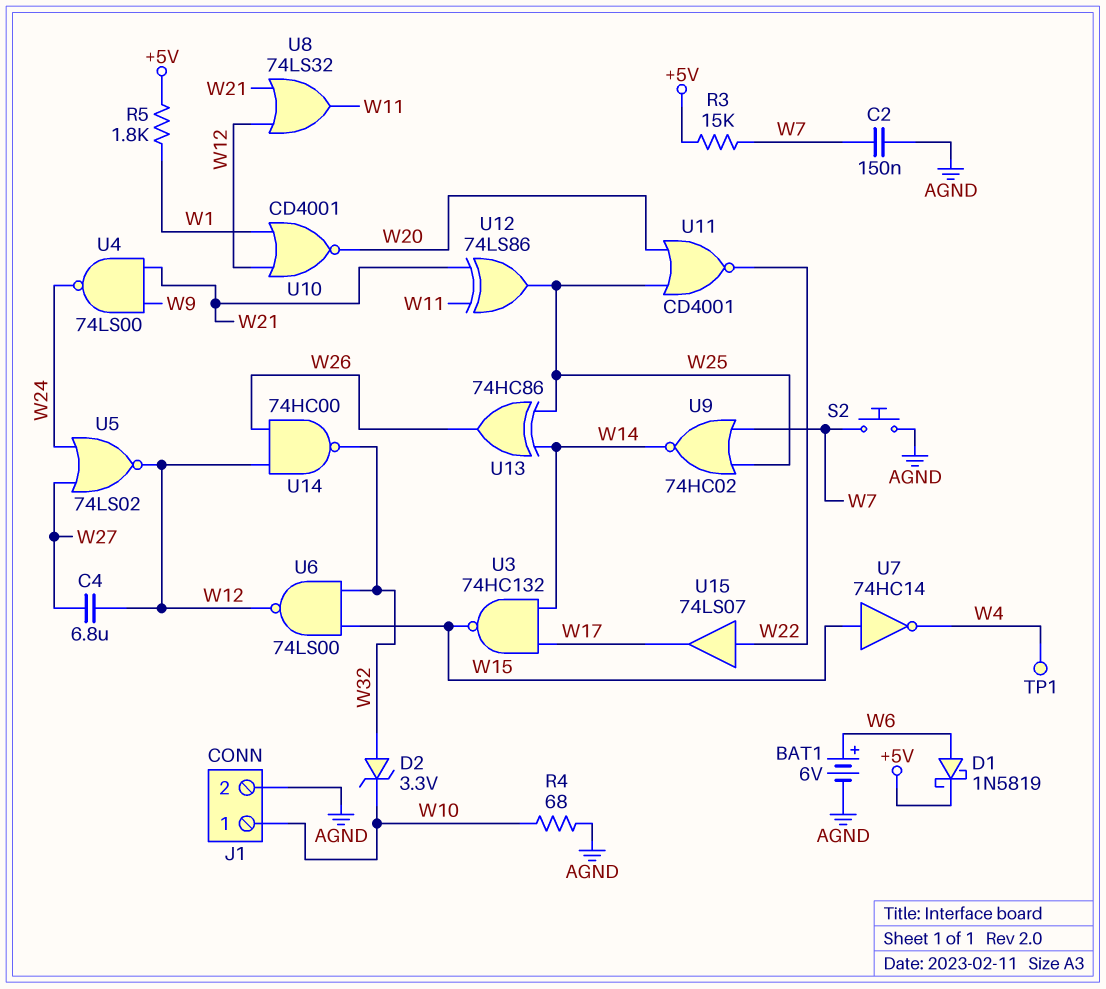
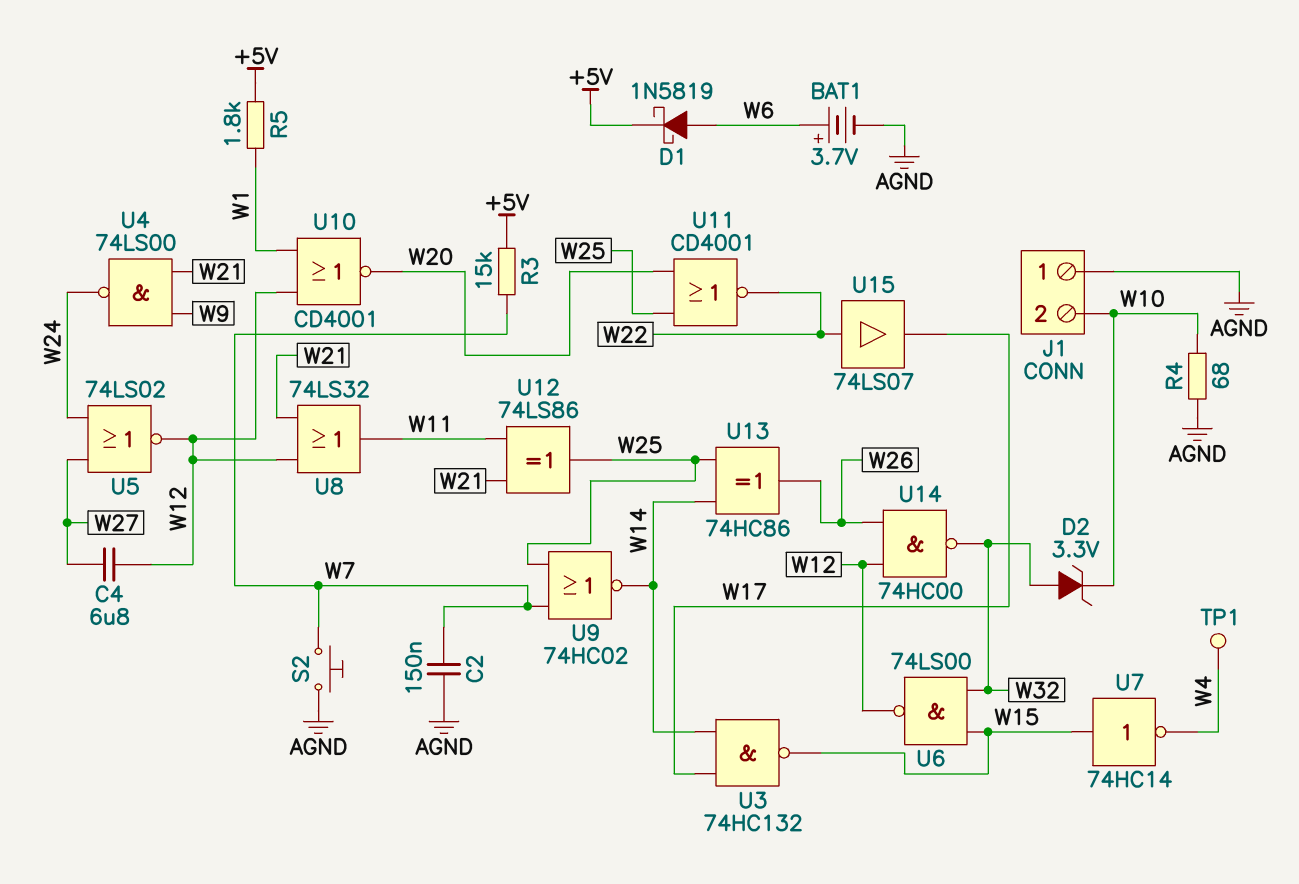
BAT1: 6V (plus W6, minus AGND) -> 3.7V (plus W6, minus AGND)
J1 pin 1: W10 -> AGND
J1 pin 2: AGND -> W10

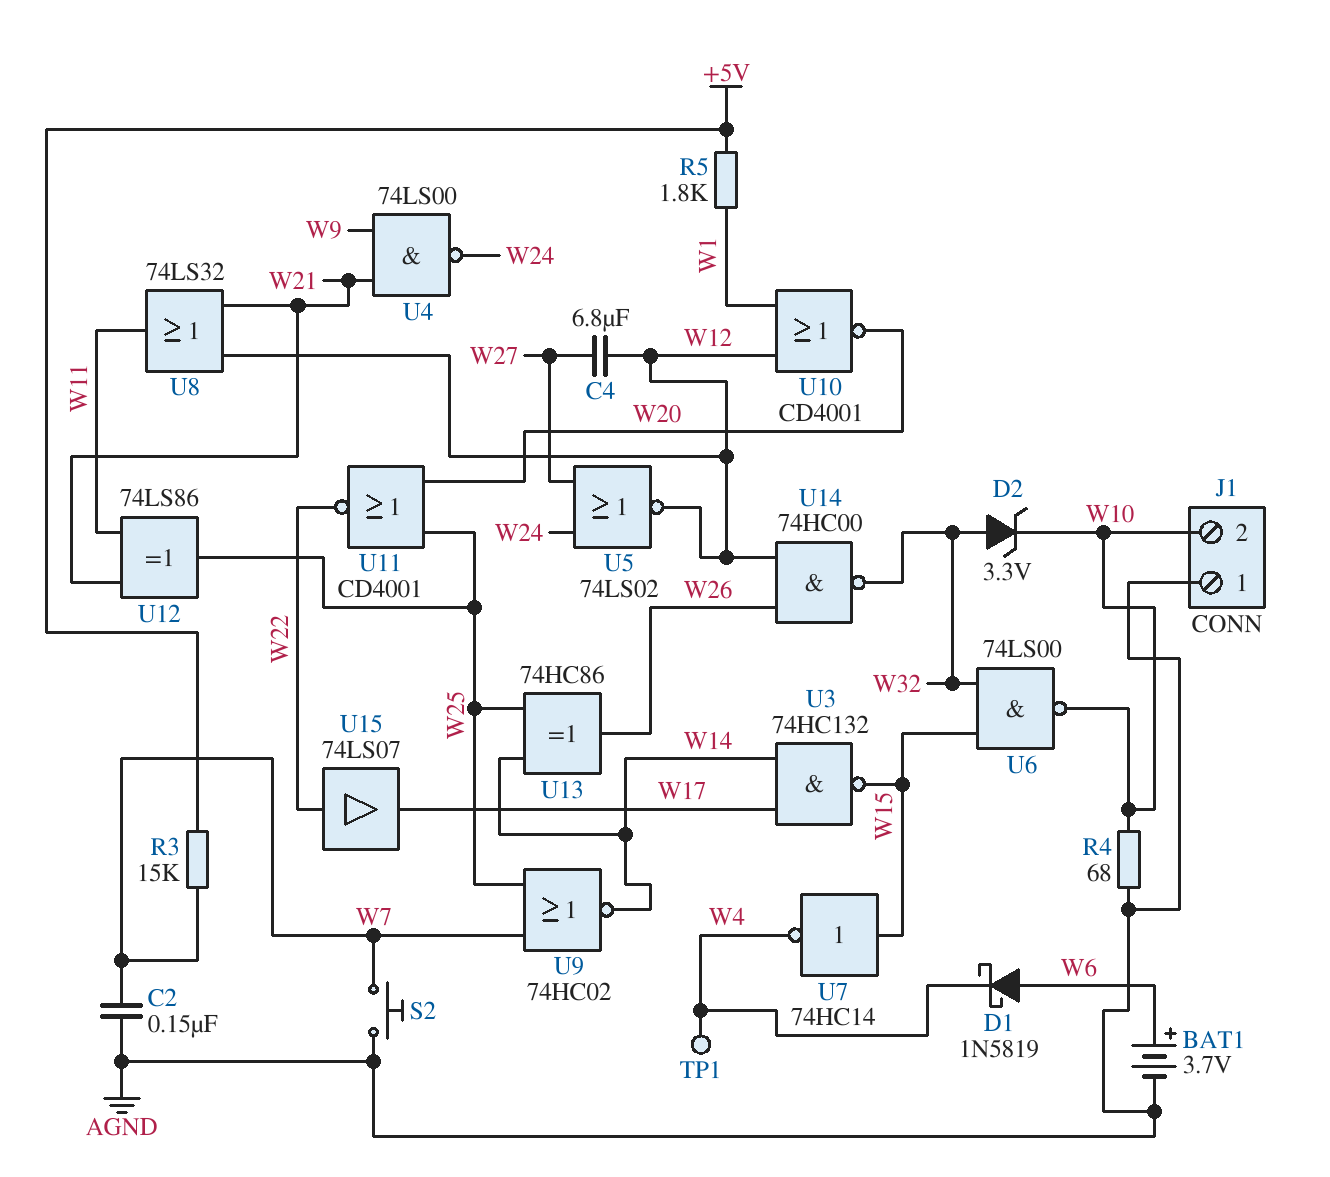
D1: schottky 1N5819 (A W6, K +5V) -> schottky 1N5819 (A W6, K W4)
U6: NAND 74LS00 (in W15, in W32, out W12) -> NAND 74LS00 (in W15, in W32, out W10)

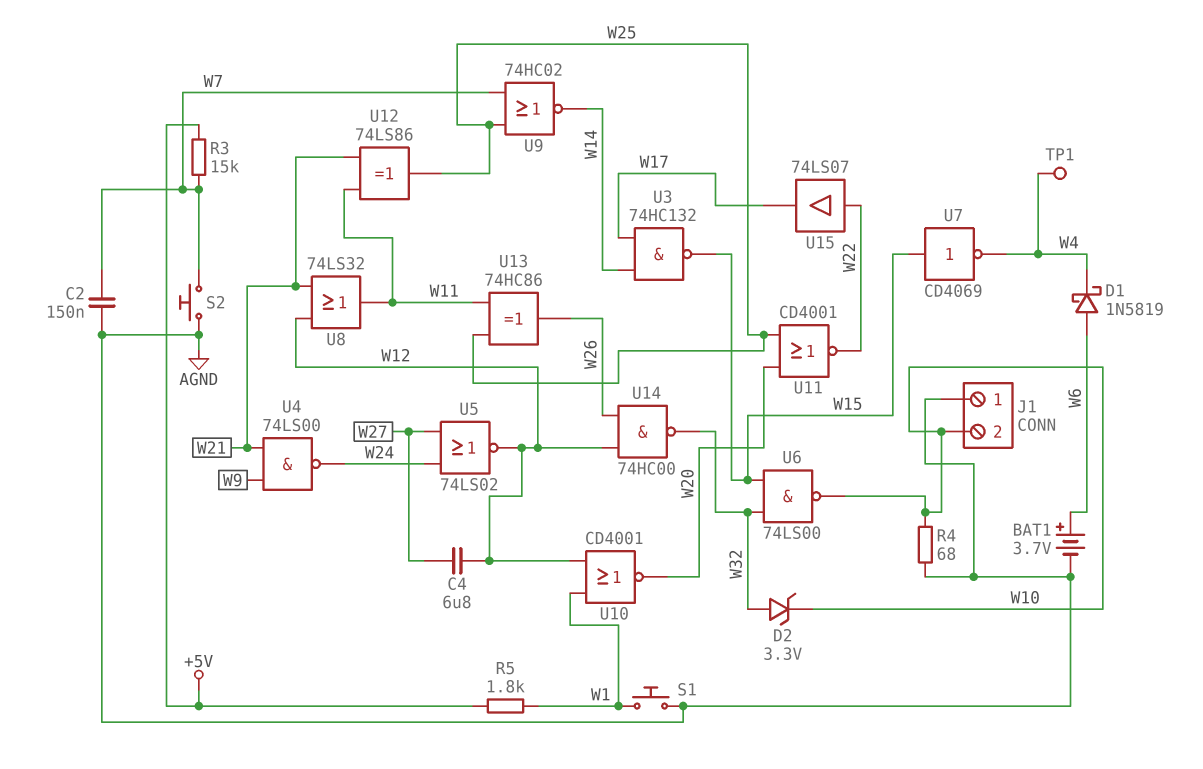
S1: none -> button (AGND, W1)
U7: NOT 74HC14 (in W15, out W4) -> NOT CD4069 (in W15, out W4)
U13: XOR 74HC86 (in W14, in W25, out W26) -> XOR 74HC86 (in W11, in W25, out W26)

